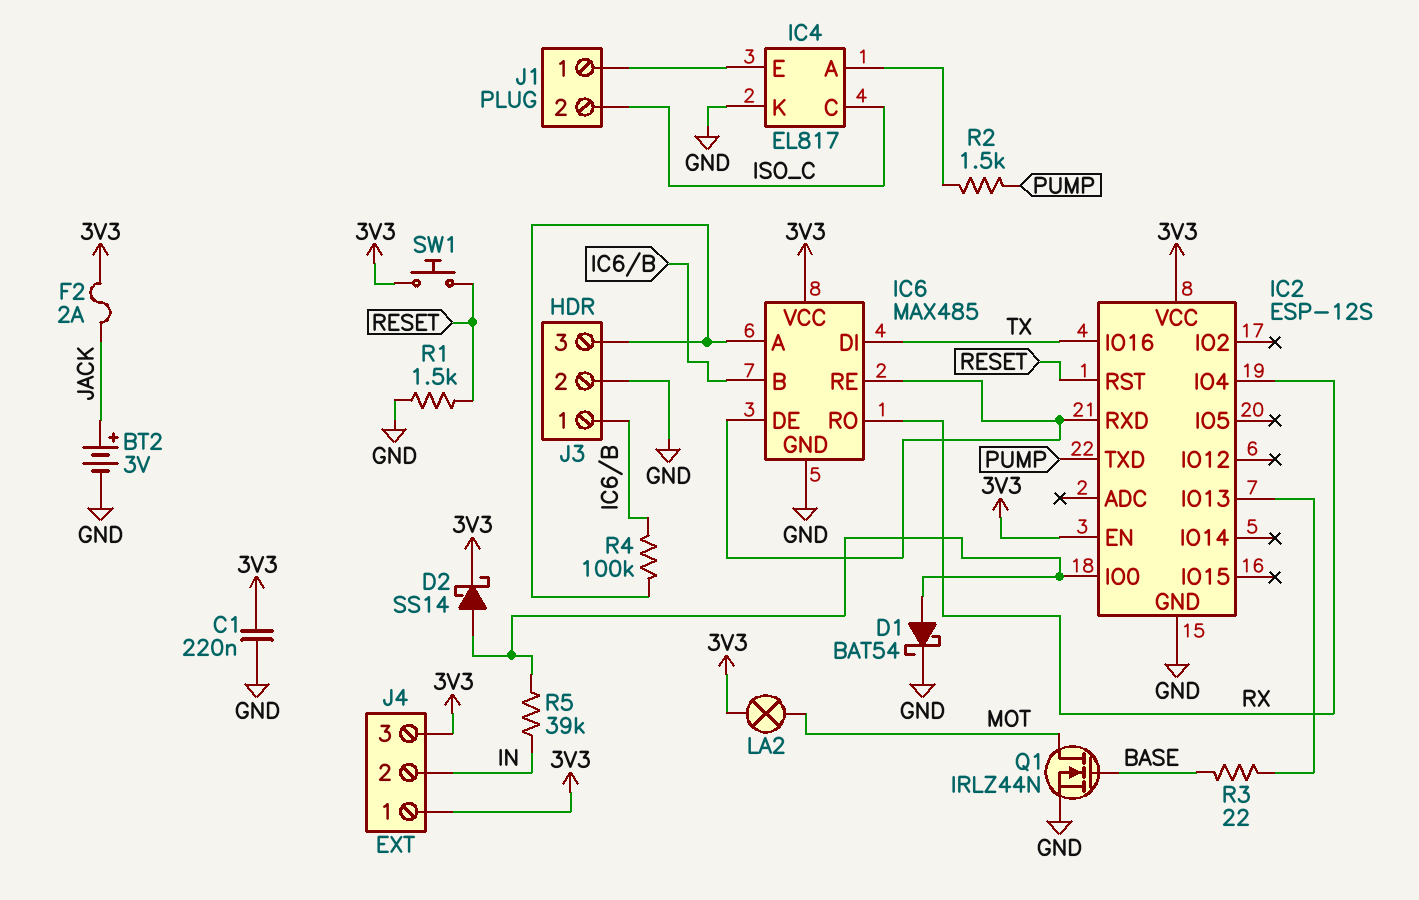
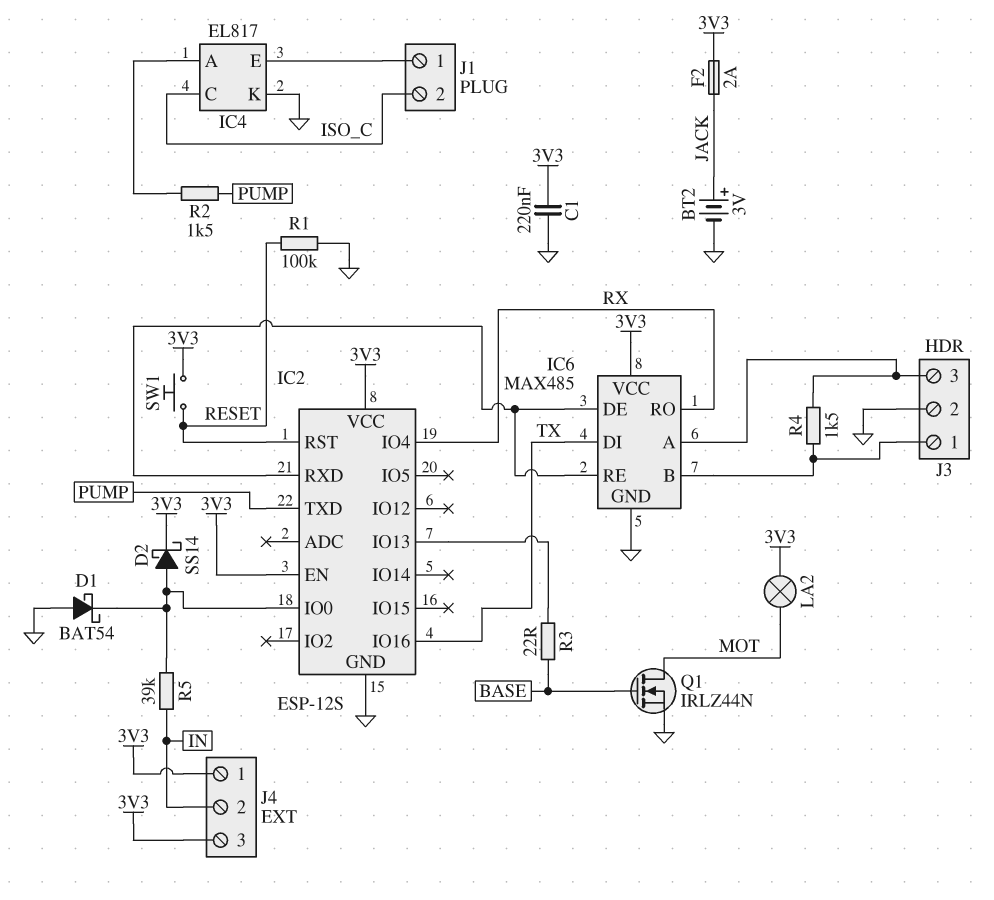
D1: schottky BAT54 (A IC2/IO0, K GND) -> schottky BAT54 (A GND, K IC2/IO0)
R1: 1.5k (GND, RESET) -> 100k (GND, RESET)
R4: 100k (IC6/A, IC6/B) -> 1.5k (IC6/A, IC6/B)

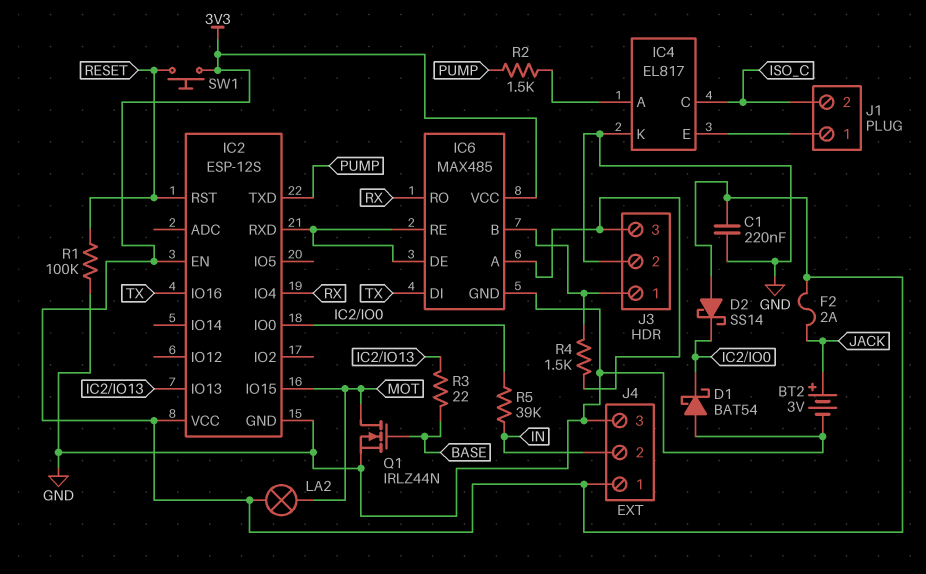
D2: schottky SS14 (A IC2/IO0, K 3V3) -> schottky SS14 (A 3V3, K IC2/IO0)
IC2 pin IO15: none -> MOT
J4 pin 3: 3V3 -> GND

